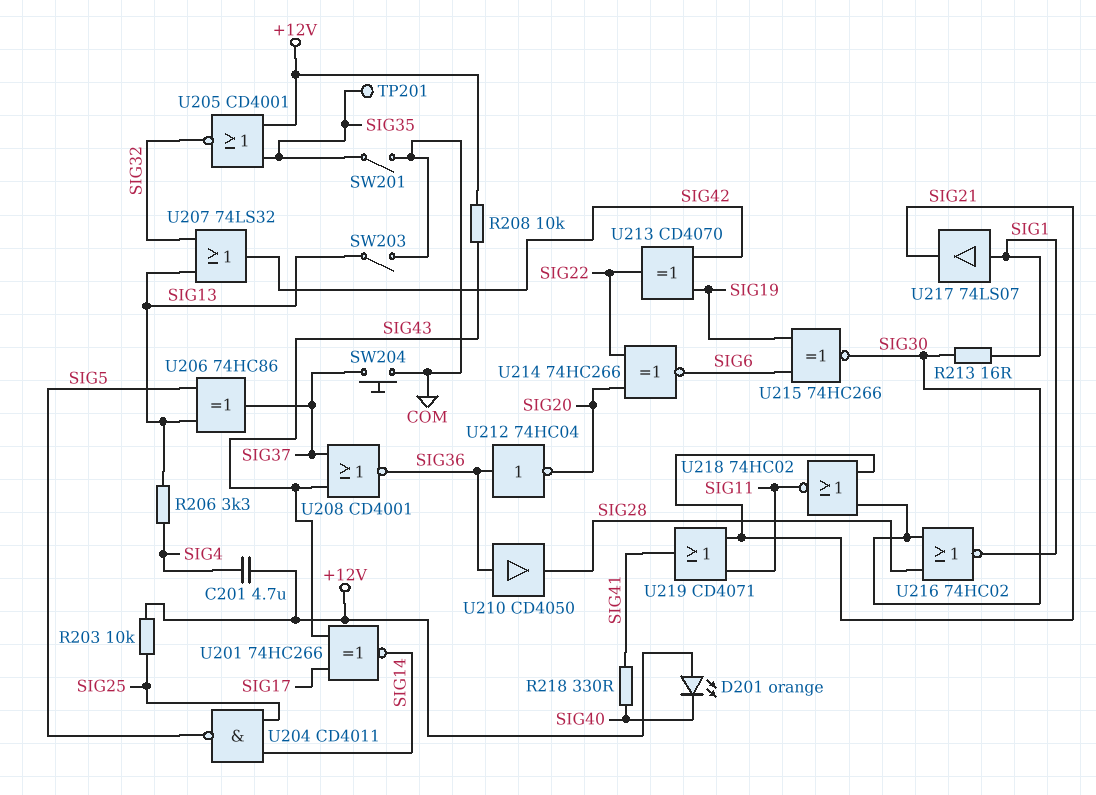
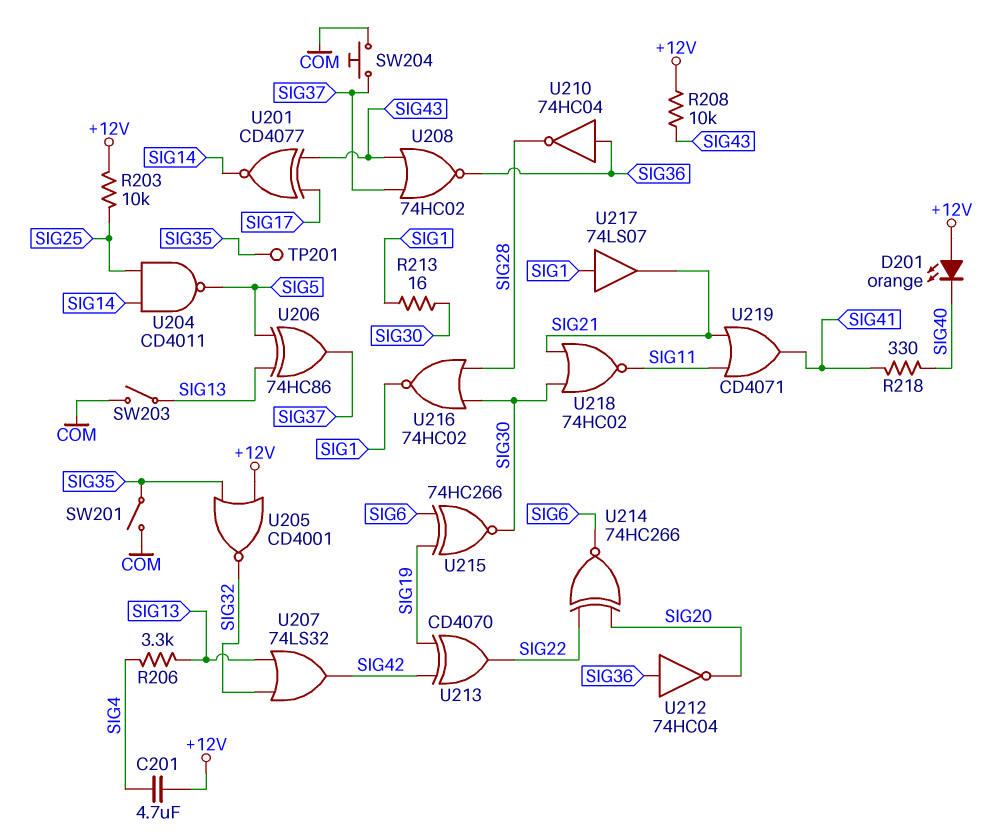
U201: XNOR 74HC266 (in SIG17, in SIG43, out SIG14) -> XNOR CD4077 (in SIG17, in SIG43, out SIG14)
U208: NOR CD4001 (in SIG37, in SIG43, out SIG36) -> NOR 74HC02 (in SIG37, in SIG43, out SIG36)
U210: buffer CD4050 (in SIG36, out SIG28) -> NOT 74HC04 (in SIG36, out SIG28)

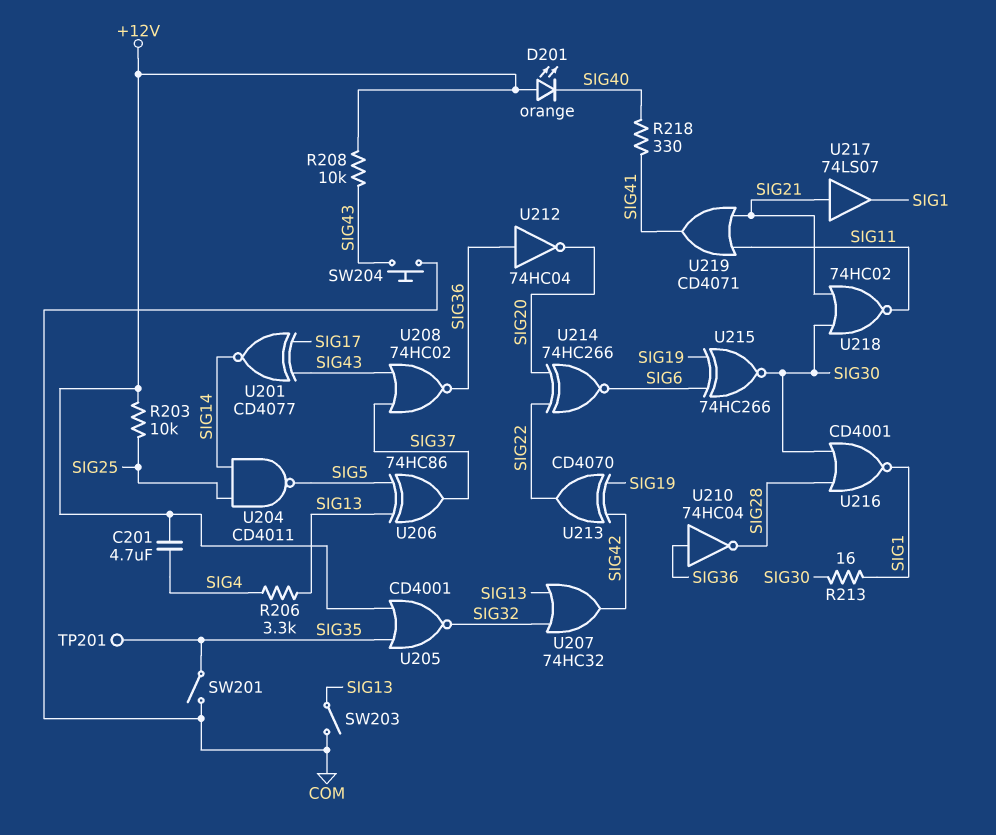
SW204: button (COM, SIG37) -> button (COM, SIG43)
U207: OR 74LS32 (in SIG13, in SIG32, out SIG42) -> OR 74HC32 (in SIG13, in SIG32, out SIG42)
U216: NOR 74HC02 (in SIG28, in SIG30, out SIG1) -> NOR CD4001 (in SIG28, in SIG30, out SIG1)
U217: buffer 74LS07 (in SIG1, out SIG21) -> buffer 74LS07 (in SIG21, out SIG1)

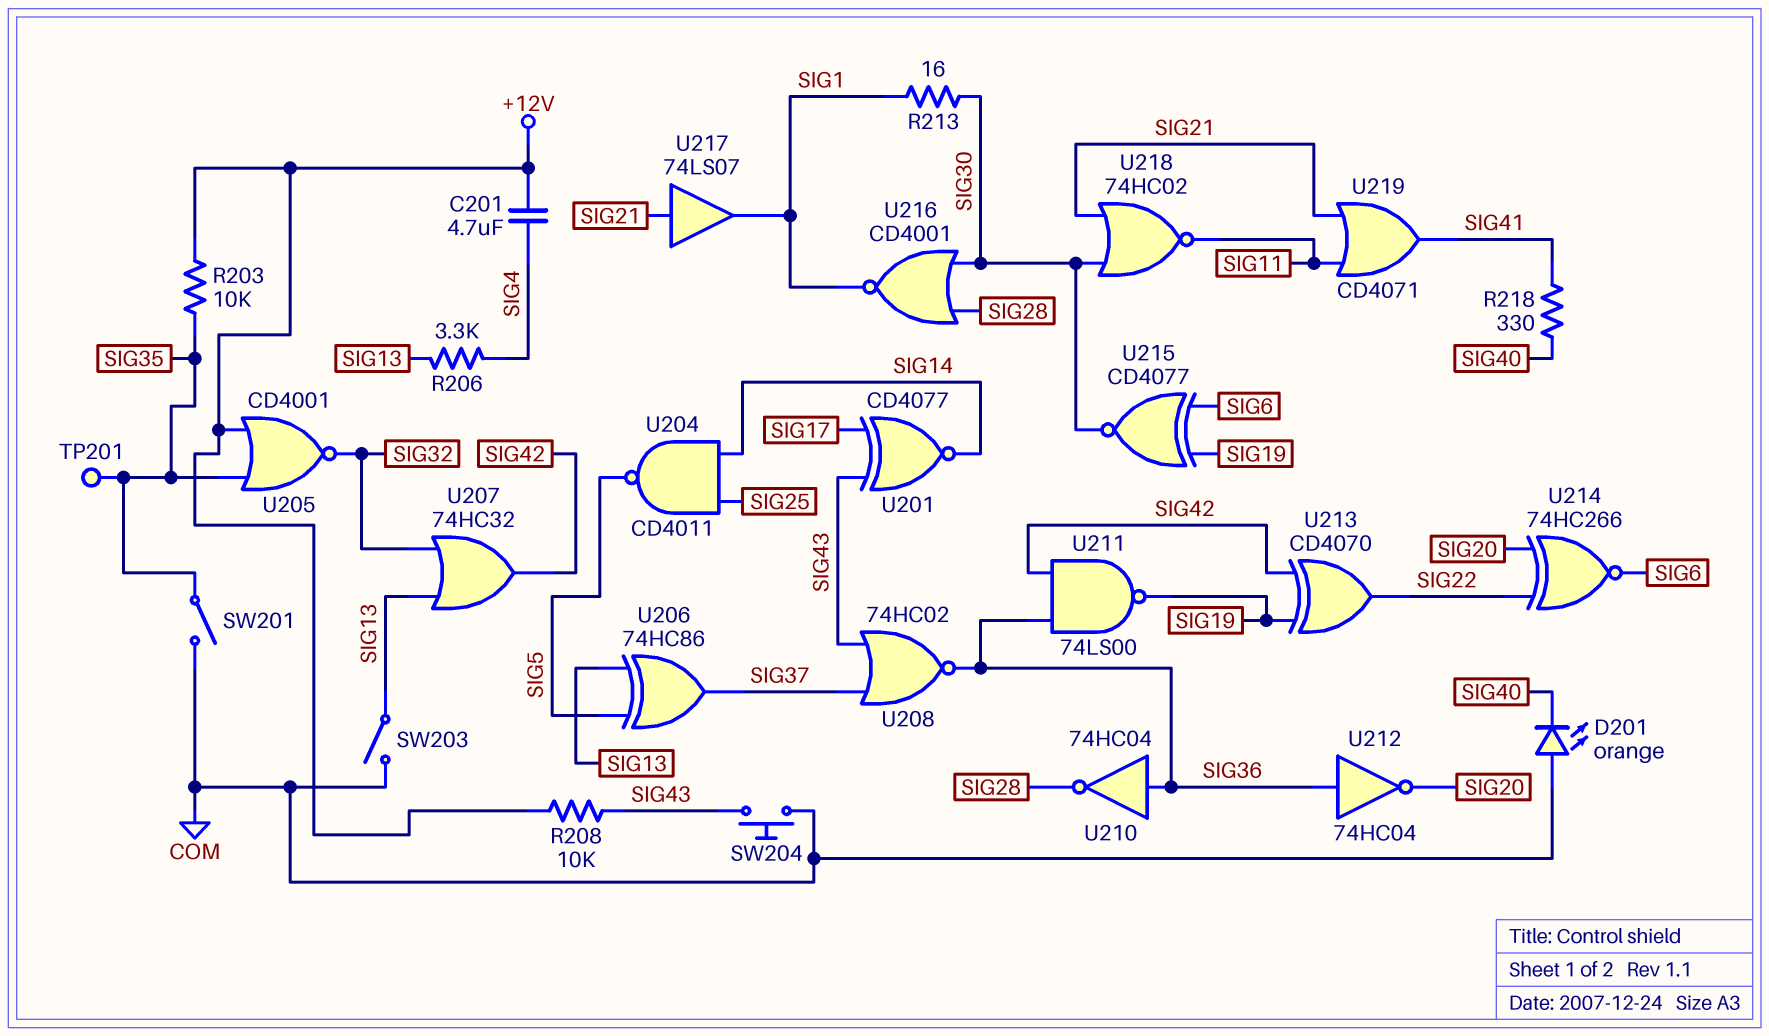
D201: LED orange (A +12V, K SIG40) -> LED orange (A COM, K SIG40)
R203: 10k (+12V, SIG25) -> 10k (+12V, SIG35)
U211: none -> NAND 74LS00 (in SIG36, in SIG42, out SIG19)
U215: XNOR 74HC266 (in SIG6, in SIG19, out SIG30) -> XNOR CD4077 (in SIG6, in SIG19, out SIG30)

